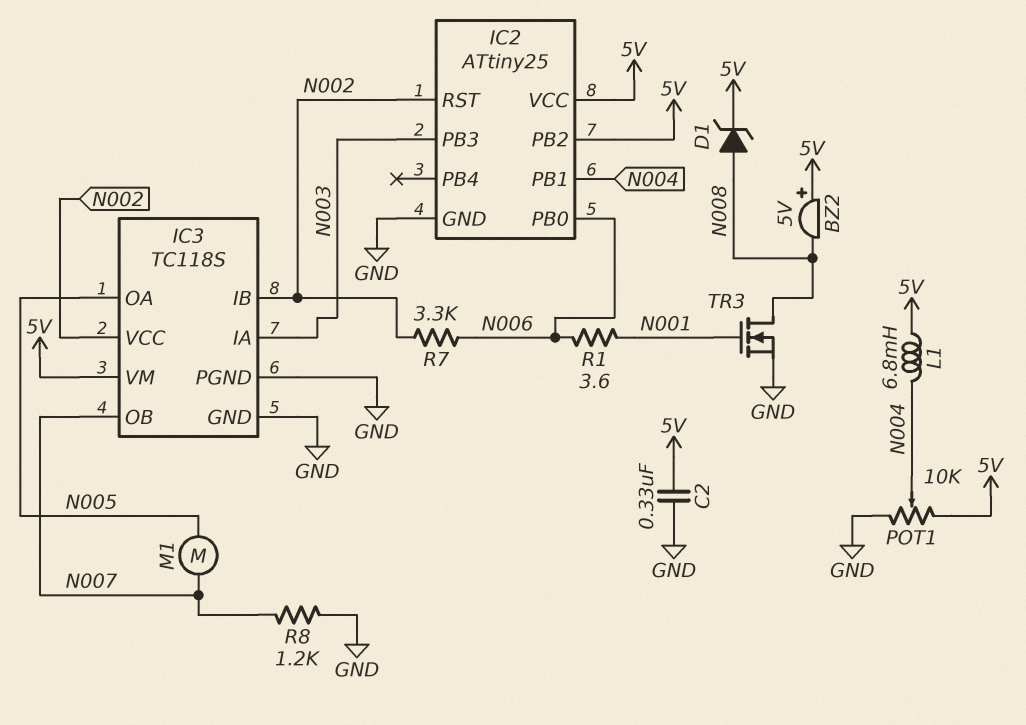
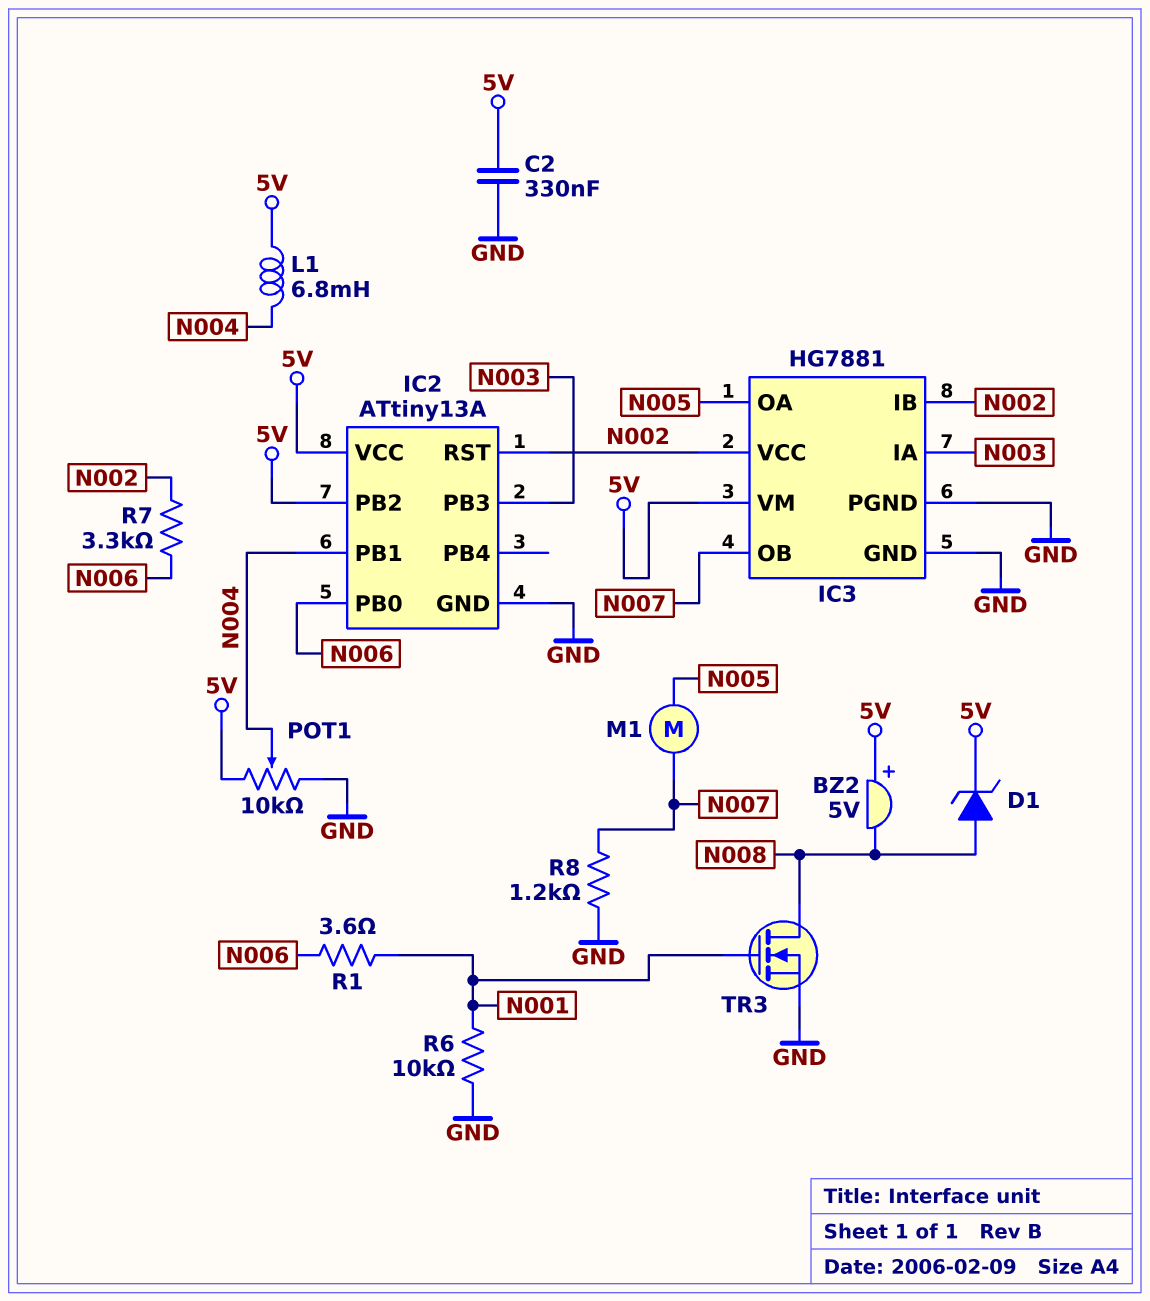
IC2: ATtiny25 -> ATtiny13A
IC3: TC118S -> HG7881
R6: none -> 10k (GND, N001)

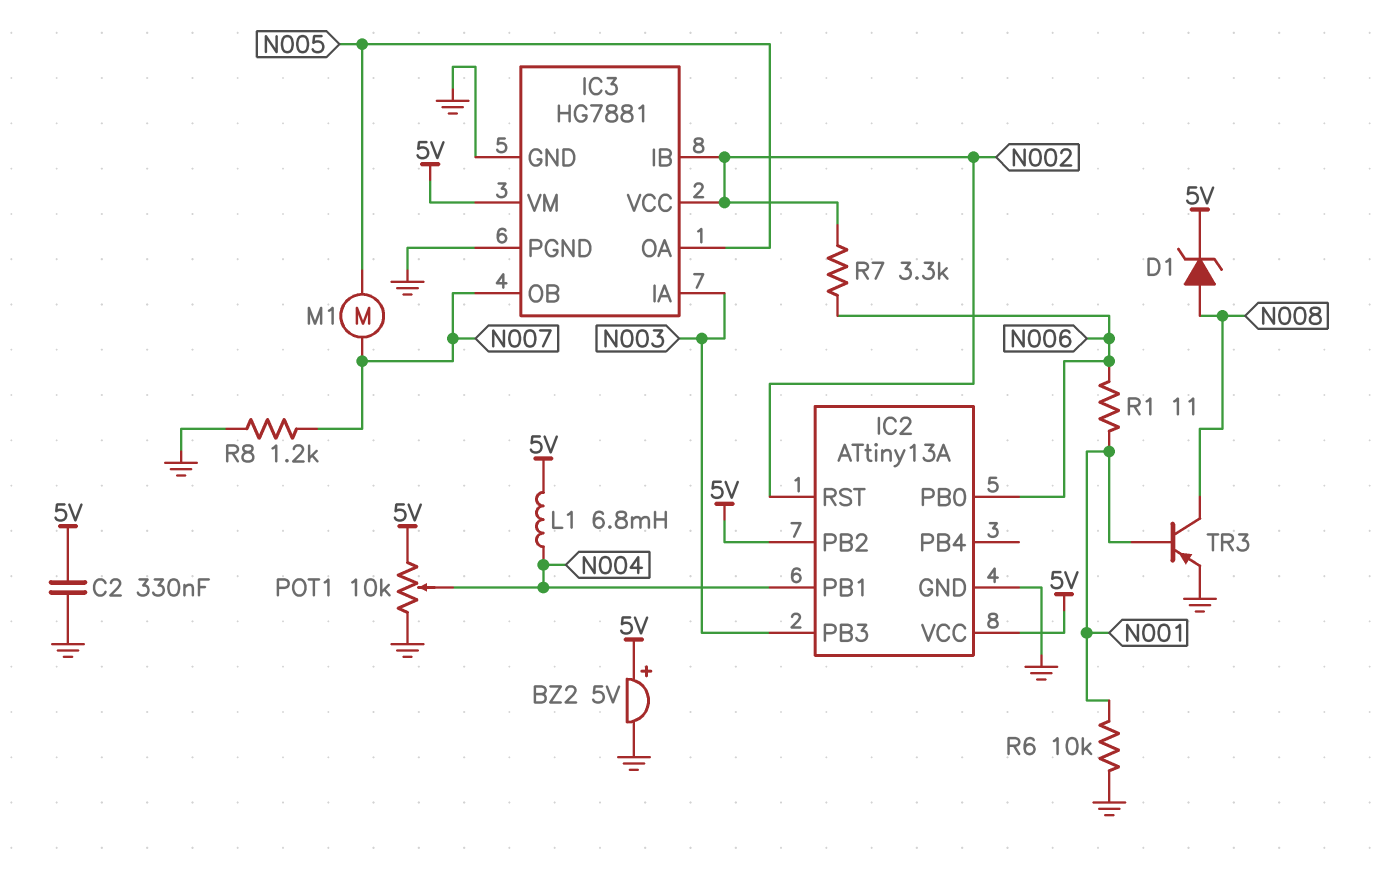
BZ2: buzzer 5V (plus 5V, minus N008) -> buzzer 5V (plus 5V, minus GND)
R1: 3.6 (N001, N006) -> 11 (N001, N006)
TR3: NMOS (G N001, D N008, S GND) -> PNP (B N001, C N008, E GND)

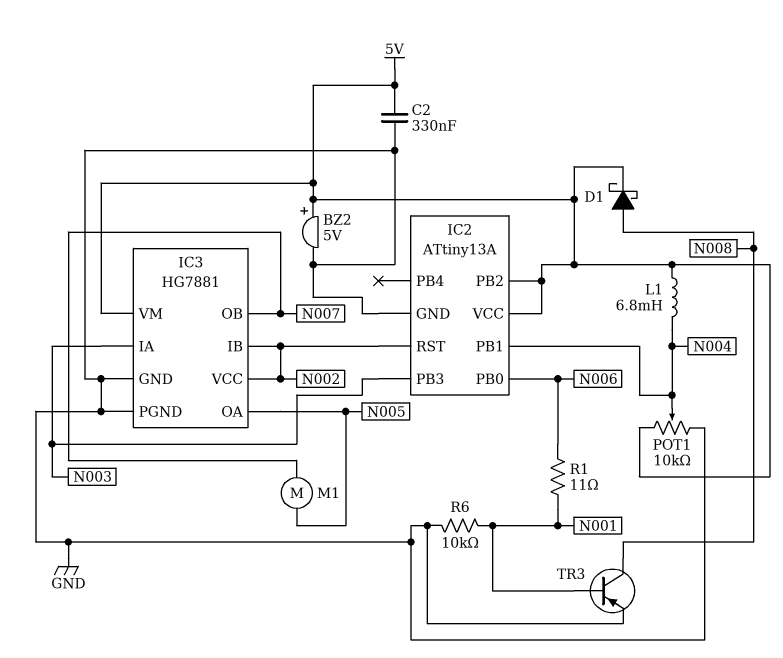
D1: zener (A N008, K 5V) -> schottky (A N008, K 5V)
R7: 3.3k (N002, N006) -> none
R8: 1.2k (GND, N007) -> none

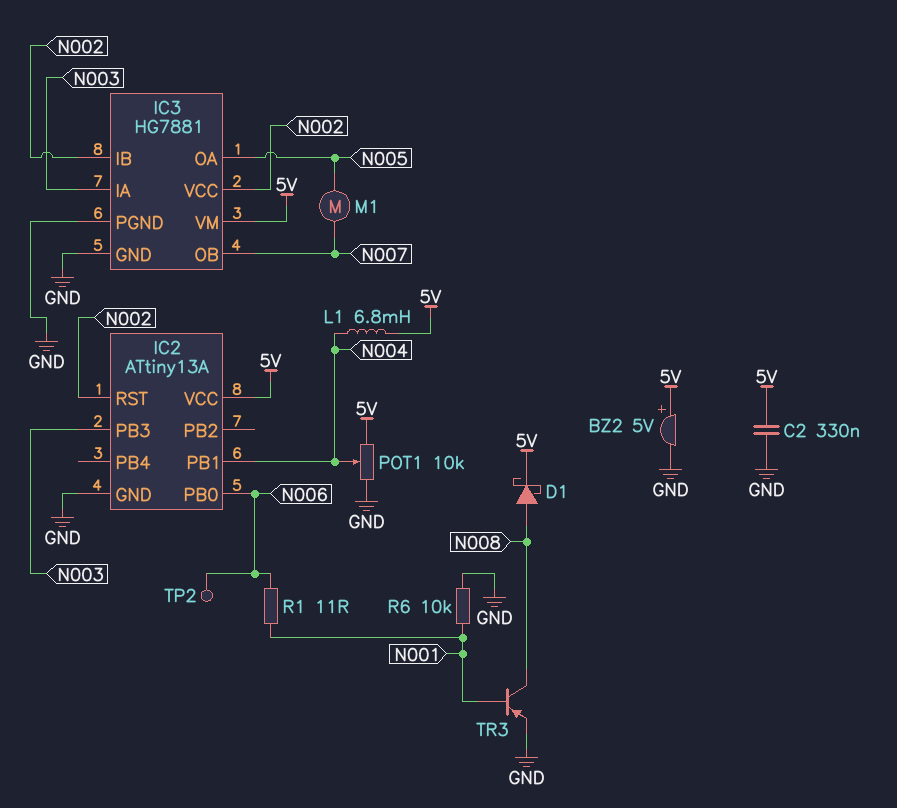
IC2 pin PB2: 5V -> none
TP2: none -> test point (N006)

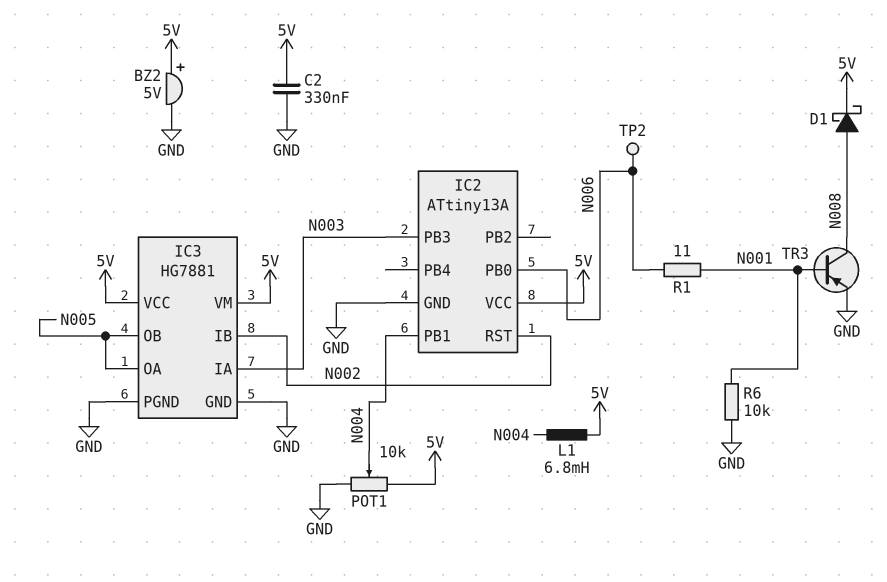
IC3 pin OB: N007 -> N005
IC3 pin VCC: N002 -> 5V
M1: motor (N005, N007) -> none

